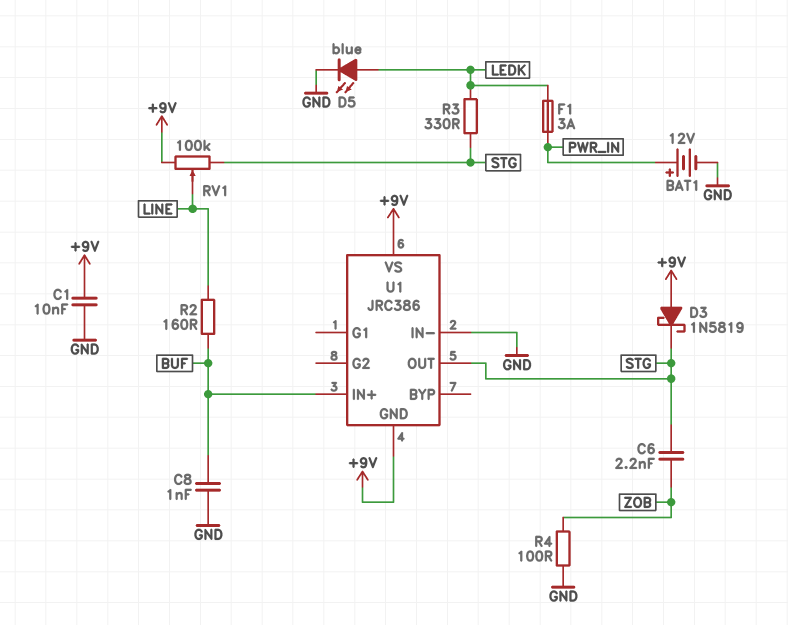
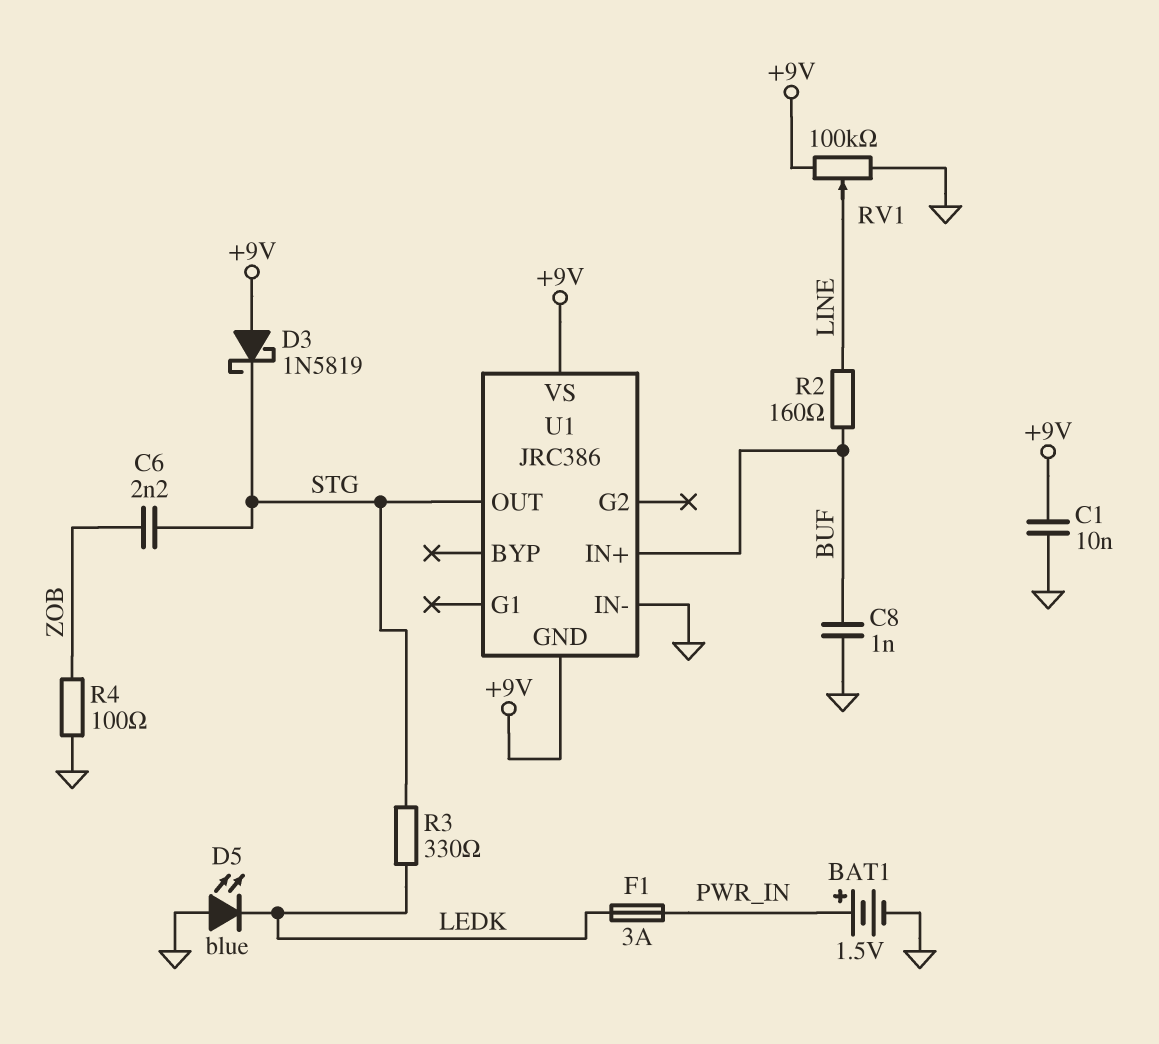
BAT1: 12V (plus PWR_IN, minus GND) -> 1.5V (plus PWR_IN, minus GND)
D5: LED blue (A LEDK, K GND) -> LED blue (A GND, K LEDK)
RV1: 100k (+9V, STG, wiper LINE) -> 100k (+9V, GND, wiper LINE)

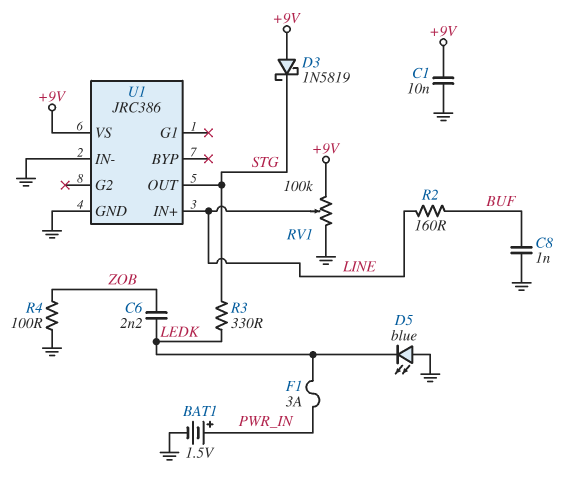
C6: 2.2nF (STG, ZOB) -> 2.2nF (LEDK, ZOB)
U1 pin GND: +9V -> GND
U1 pin IN+: BUF -> LINE

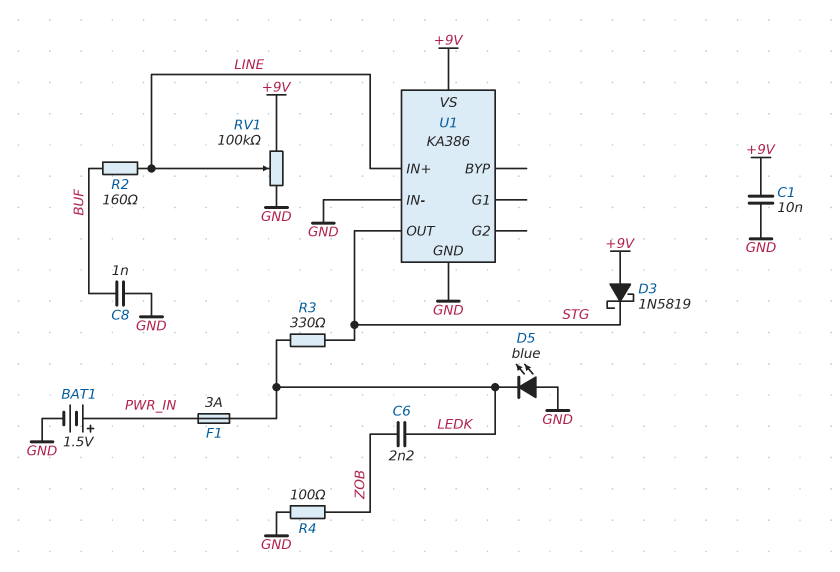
U1: JRC386 -> KA386

